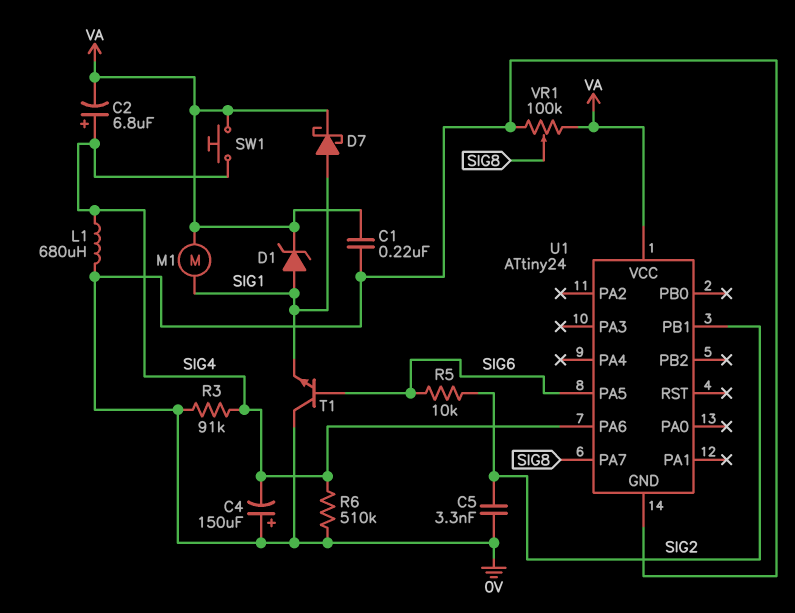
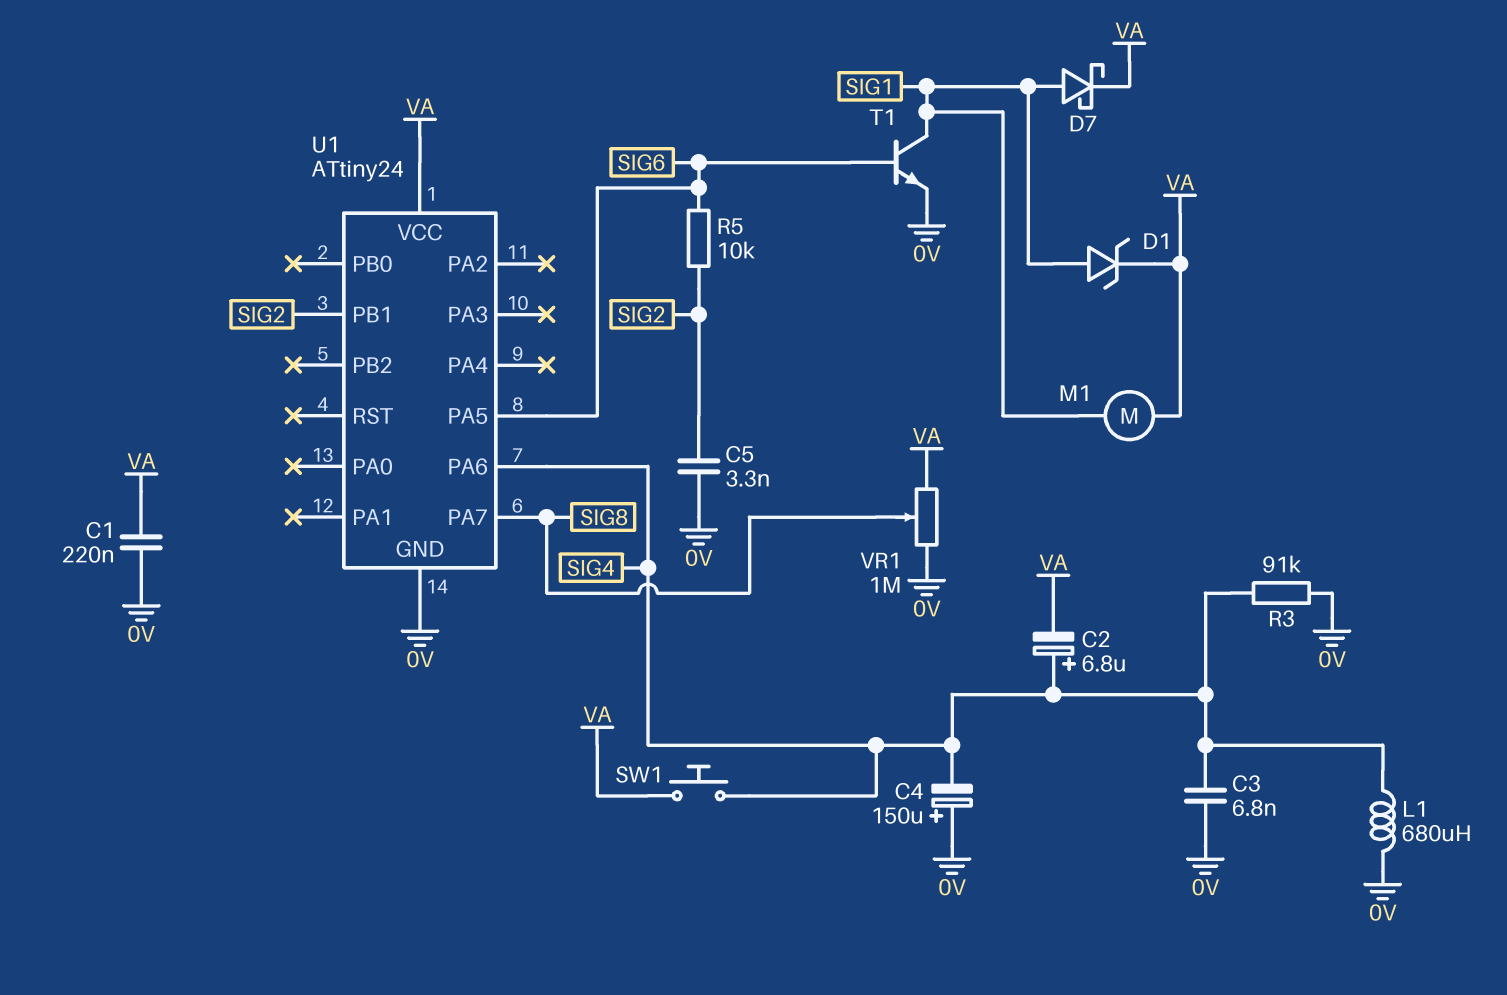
C3: none -> 6.8nF (0V, SIG4)
R6: 510k (0V, SIG4) -> none
T1: NPN (B SIG6, C 0V, E SIG1) -> NPN (B SIG6, C SIG1, E 0V)
VR1: 100k (0V, VA, wiper SIG8) -> 1M (0V, VA, wiper SIG8)

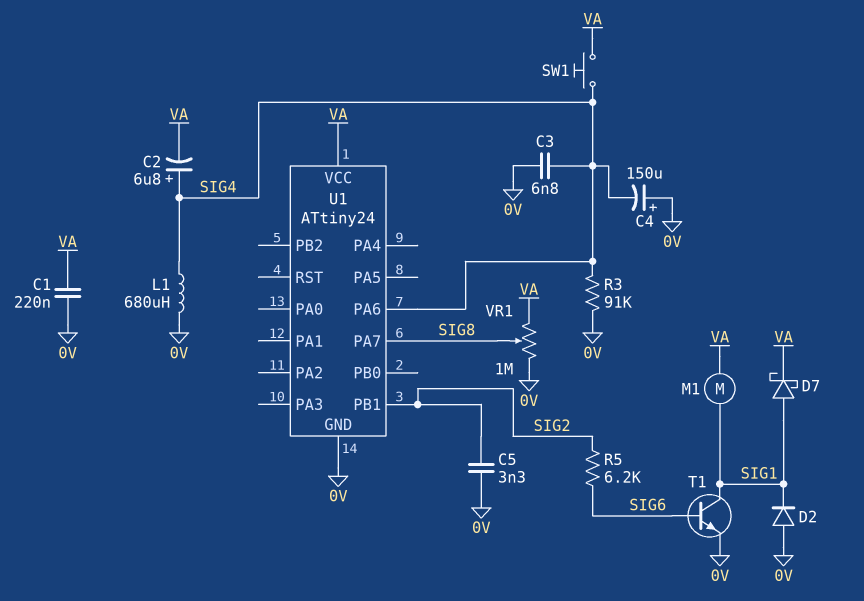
D1: zener (A SIG1, K VA) -> none
D2: none -> diode (A 0V, K SIG1)
R5: 10k (SIG2, SIG6) -> 6.2k (SIG2, SIG6)
U1 pin PA5: SIG6 -> none

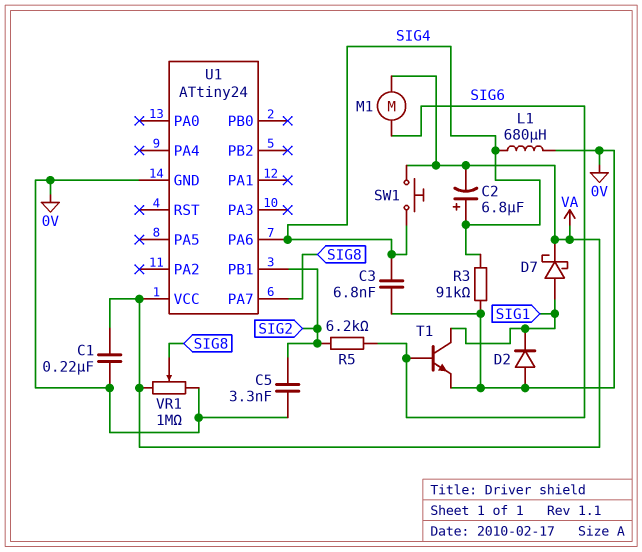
C4: 150uF (plus 0V, minus SIG4) -> none
M1: motor (SIG1, VA) -> motor (SIG6, VA)

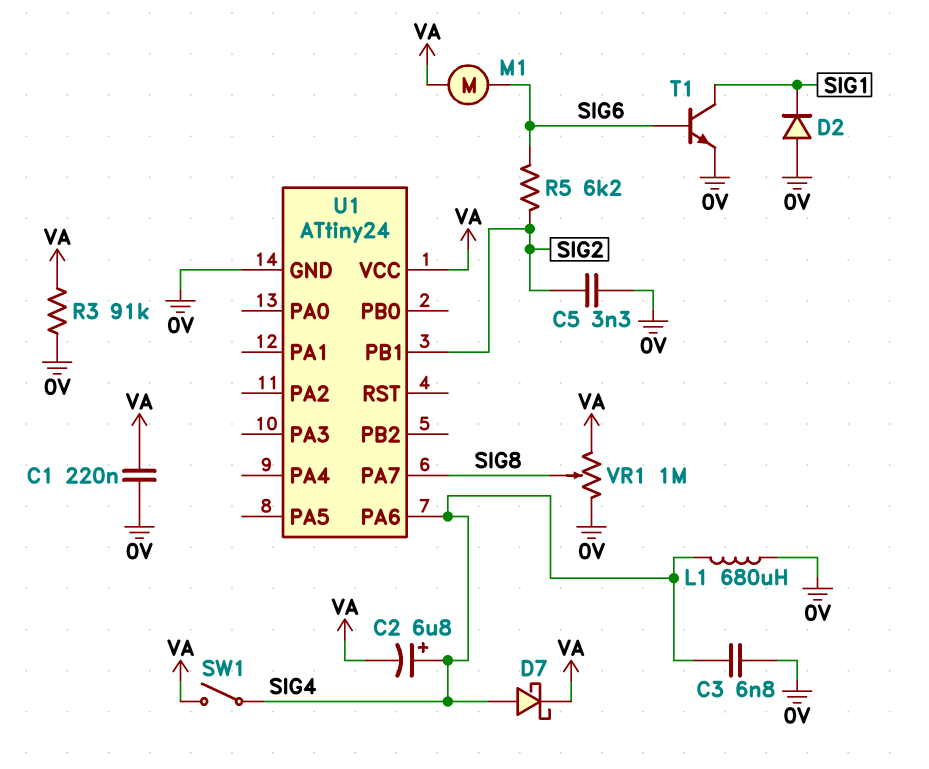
D7: schottky (A SIG1, K VA) -> schottky (A SIG4, K VA)
R3: 91k (0V, SIG4) -> 91k (0V, VA)
SW1: button (SIG4, VA) -> switch (SIG4, VA)

